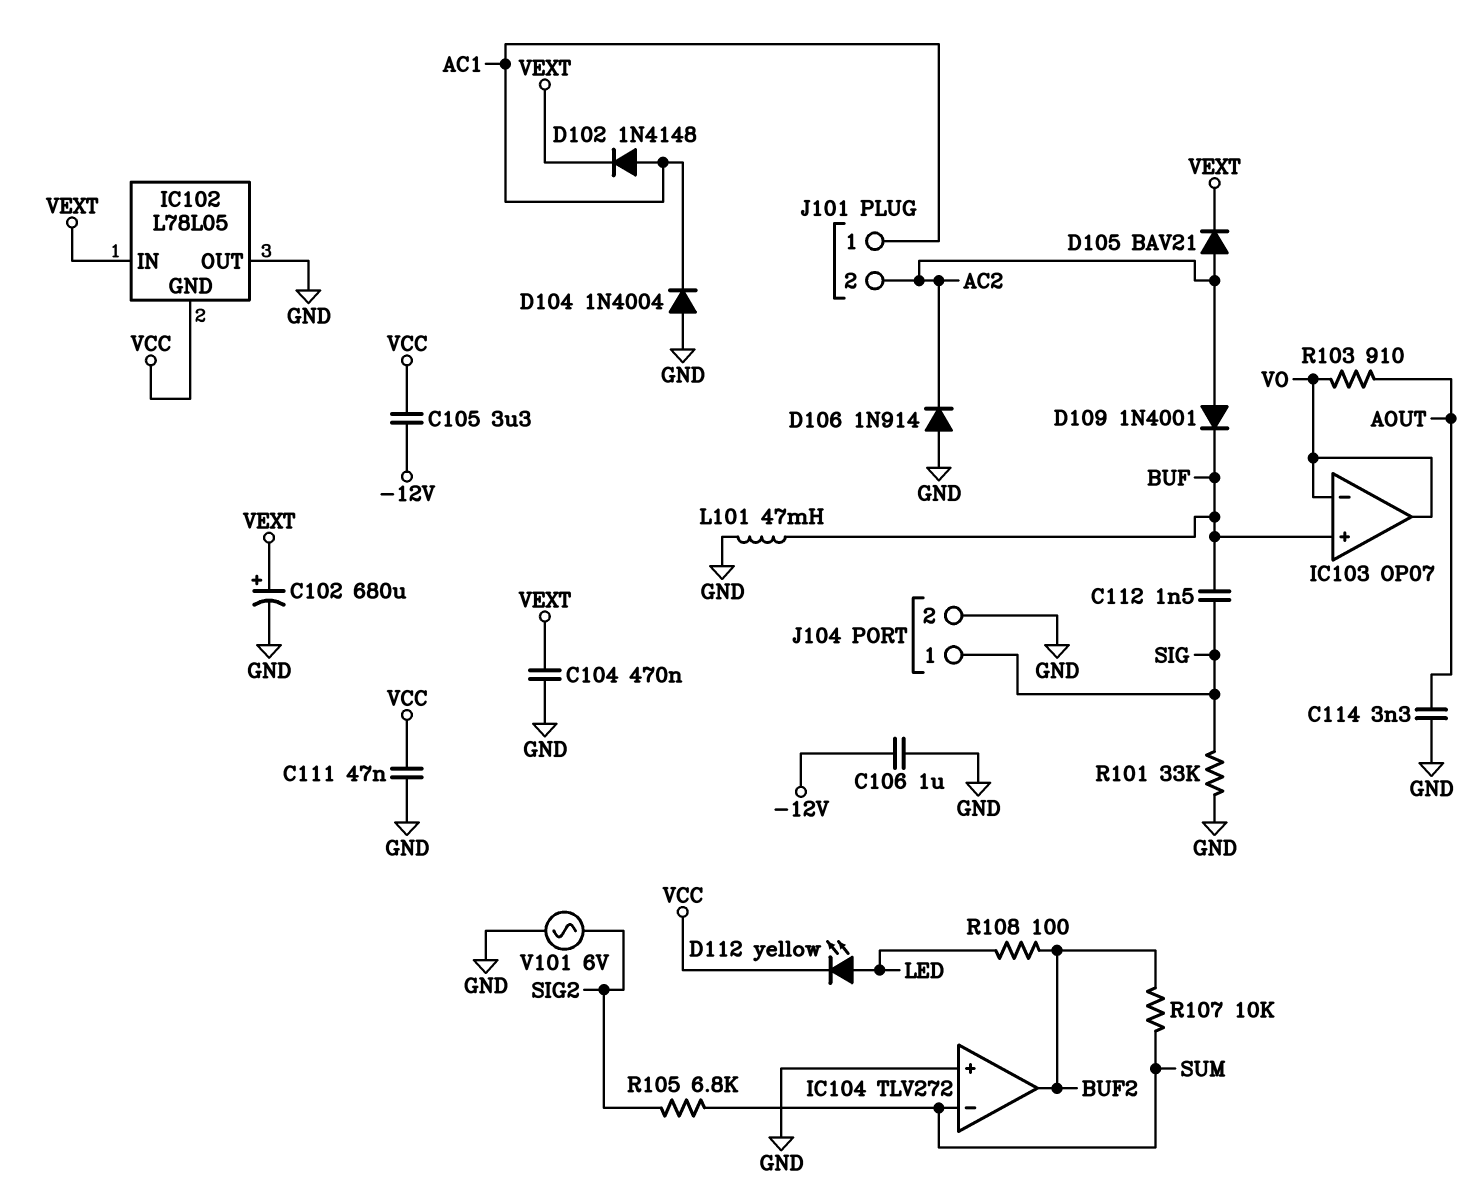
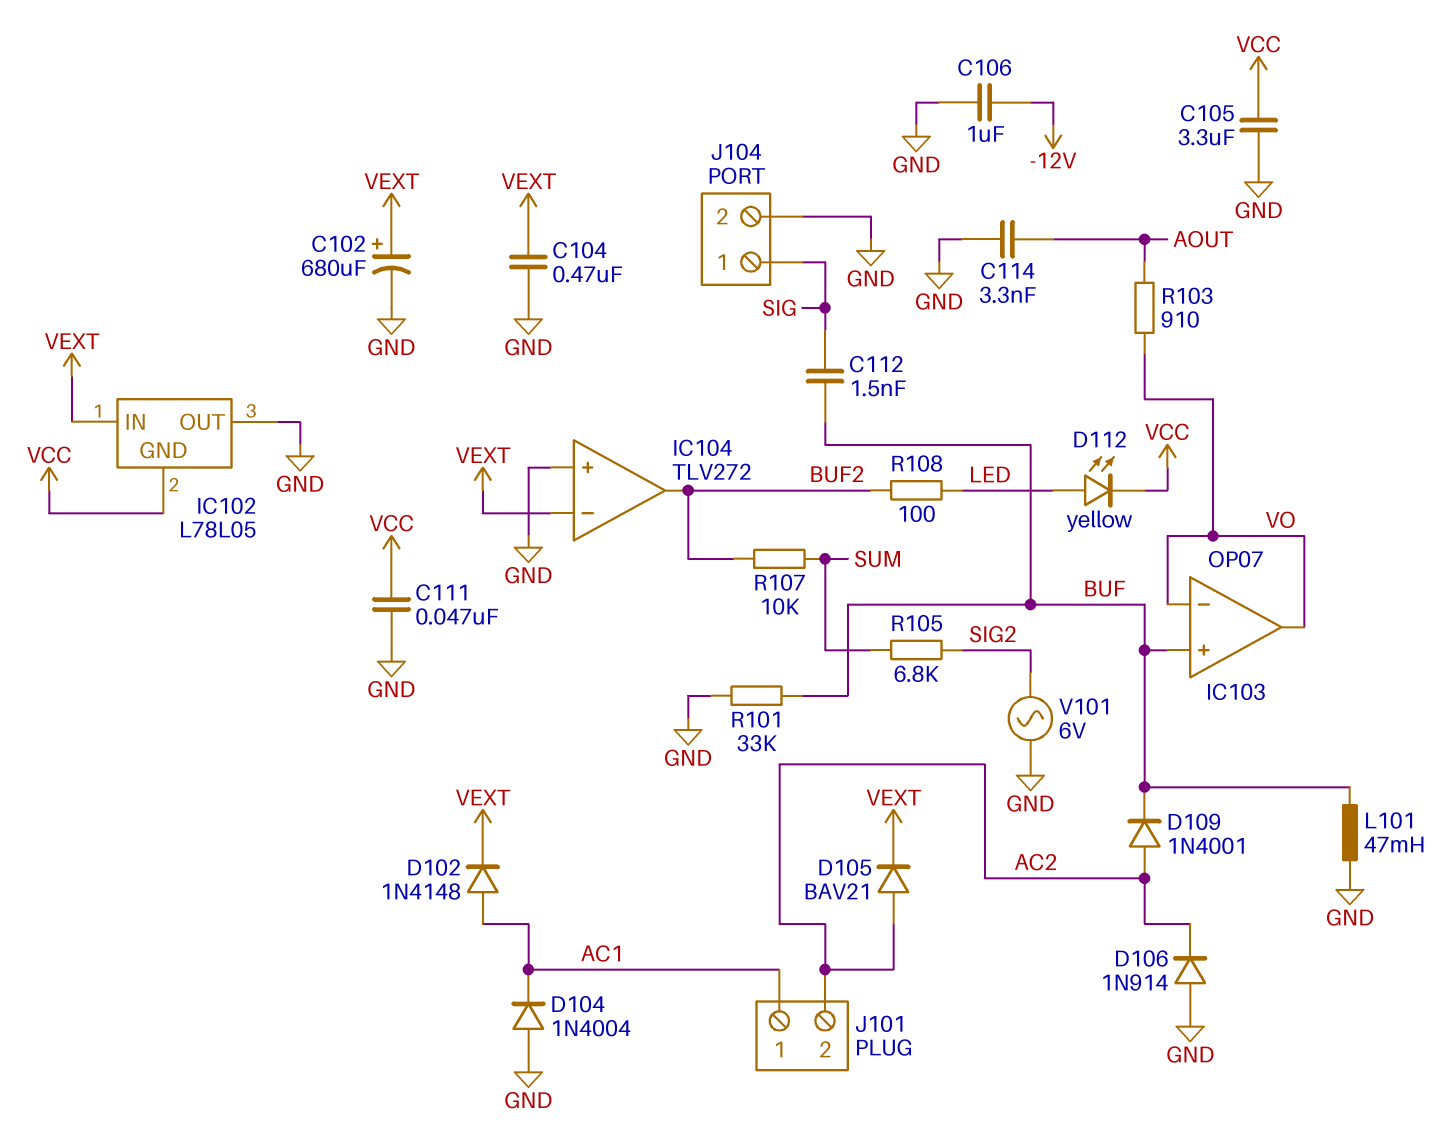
C105: 3.3uF (-12V, VCC) -> 3.3uF (GND, VCC)
IC104 pin in-: SUM -> VEXT
R101: 33k (GND, SIG) -> 33k (BUF, GND)

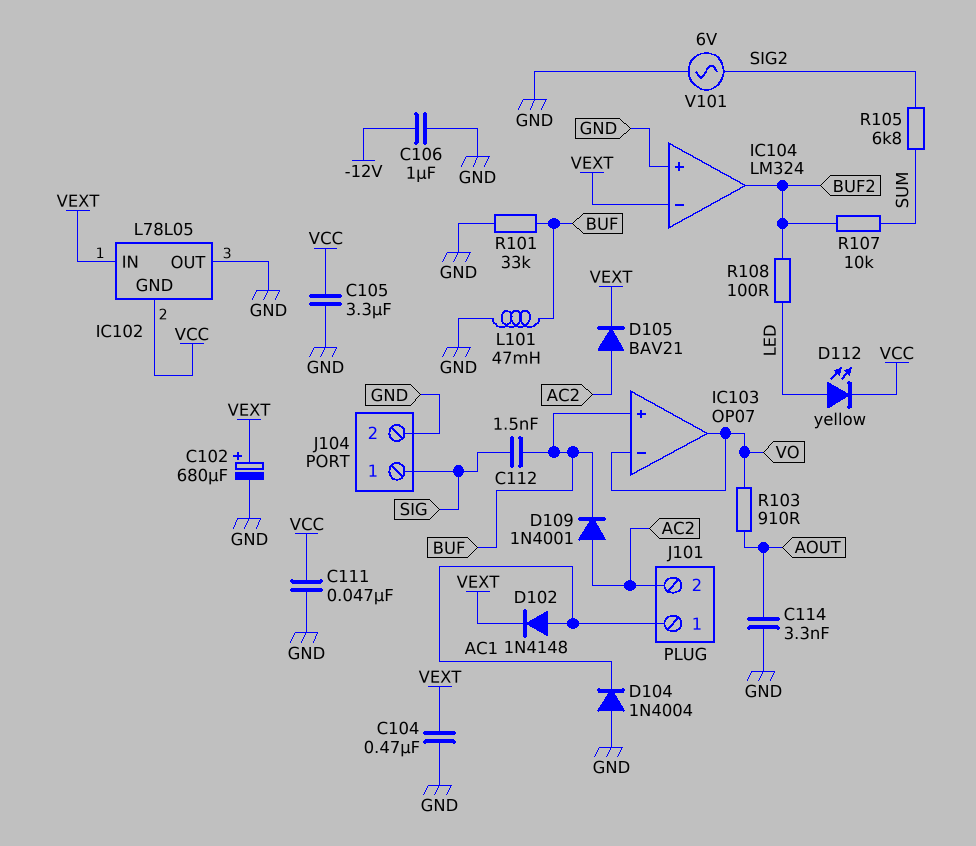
D106: diode 1N914 (A GND, K AC2) -> none
IC104: TLV272 -> LM324

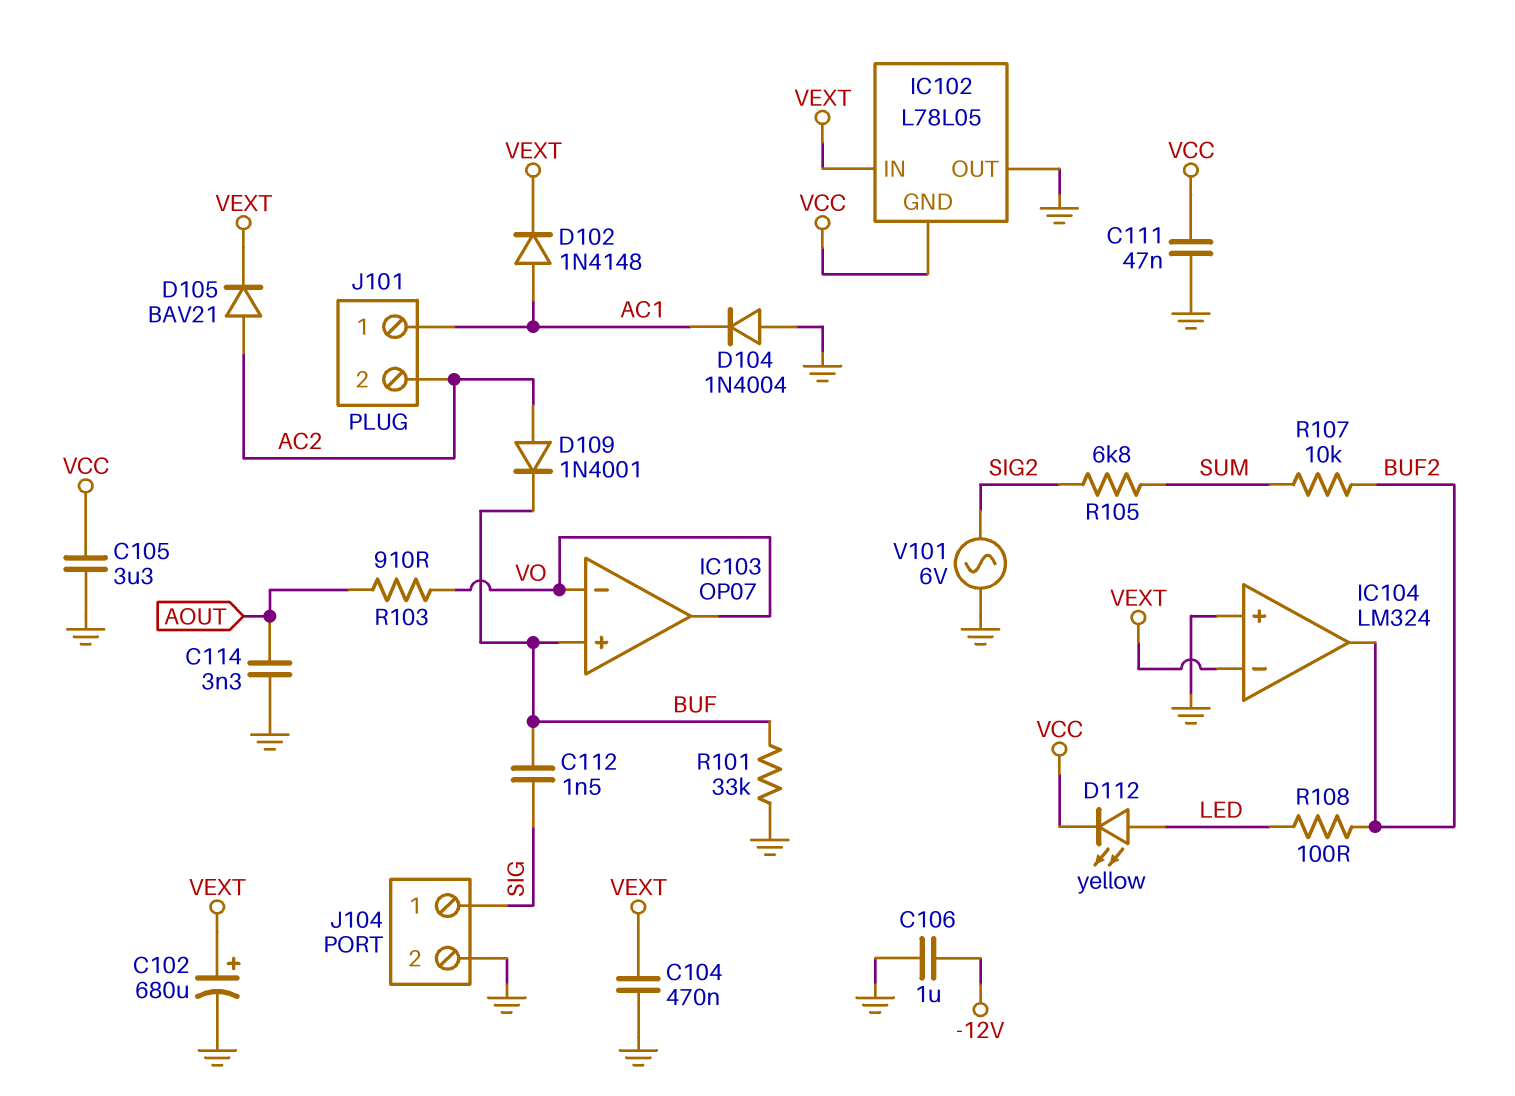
L101: 47mH (BUF, GND) -> none

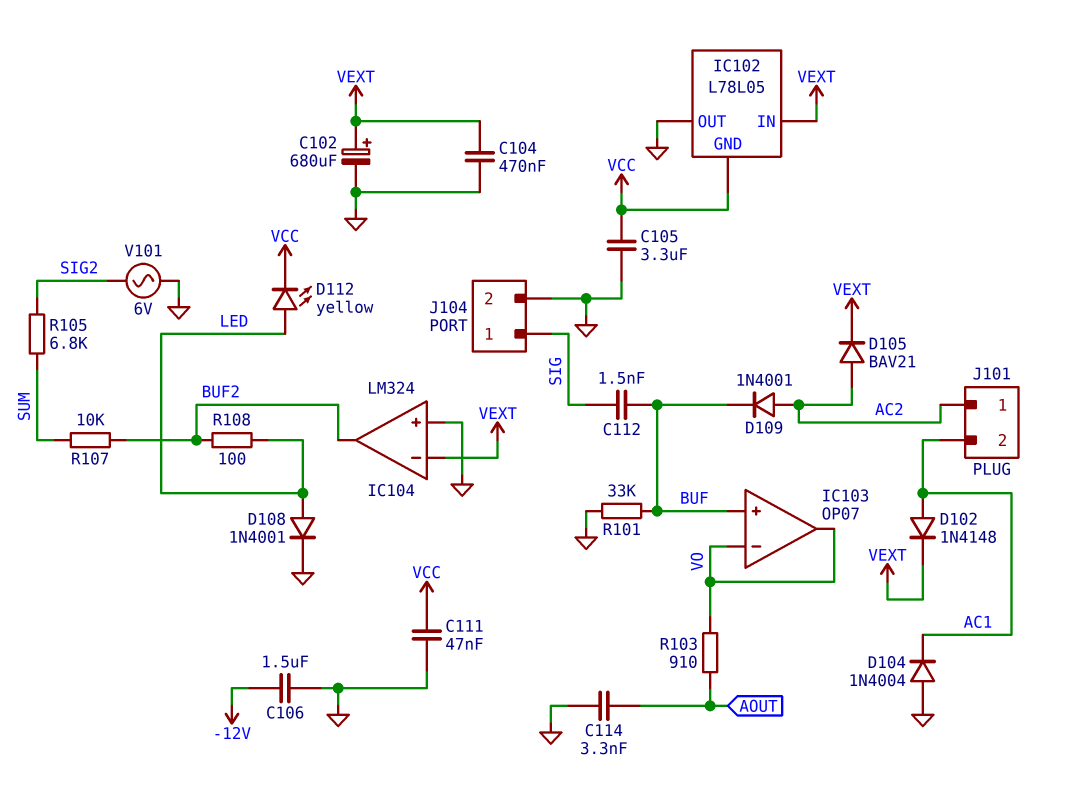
C106: 1uF (-12V, GND) -> 1.5uF (-12V, GND)
D108: none -> diode 1N4001 (A LED, K GND)
J101 pin 1: AC1 -> AC2
J101 pin 2: AC2 -> AC1

